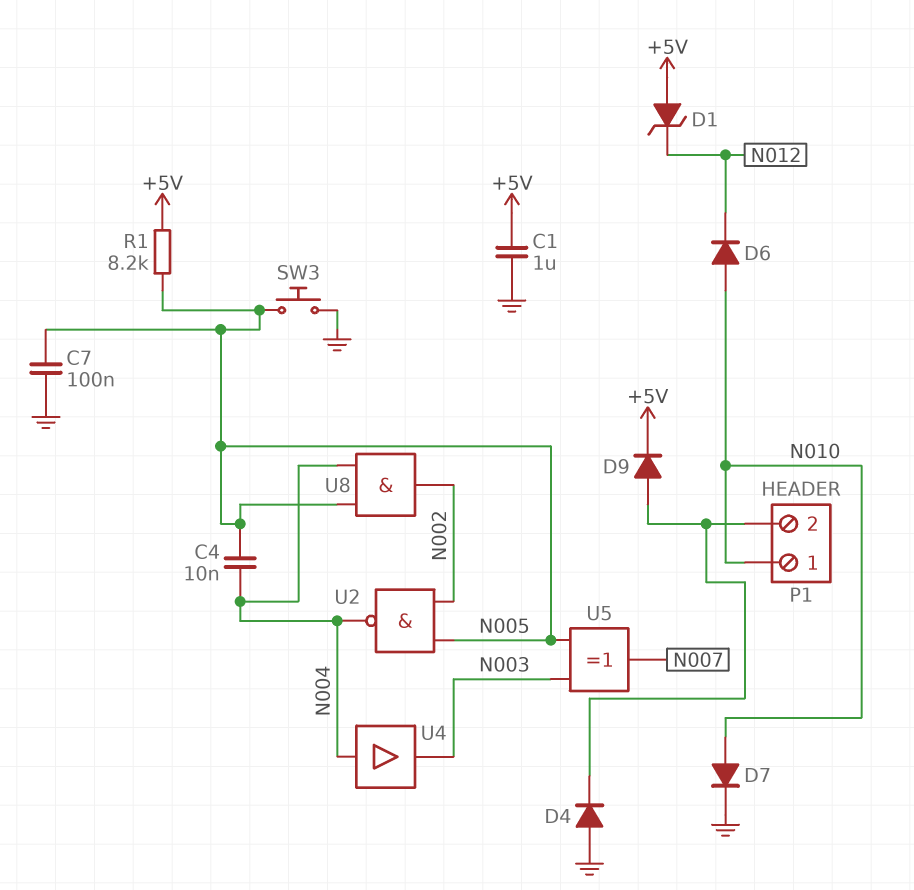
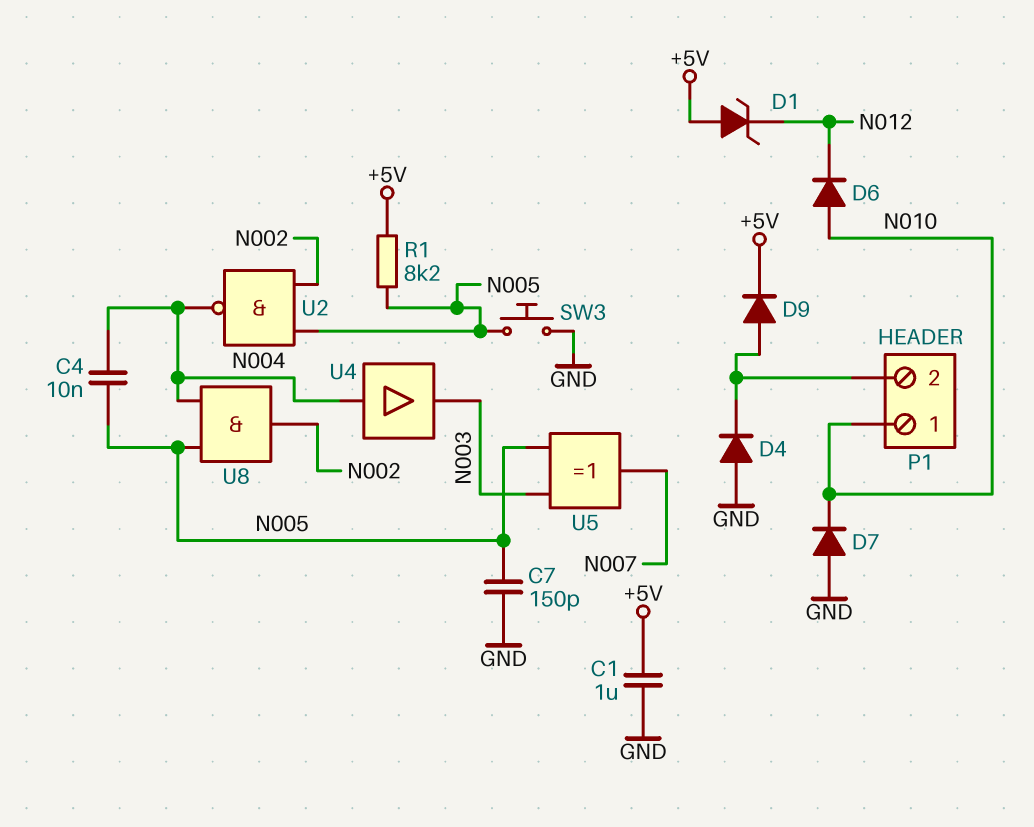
C7: 100nF (GND, N005) -> 150pF (GND, N005)
D7: diode (A N010, K GND) -> diode (A GND, K N010)

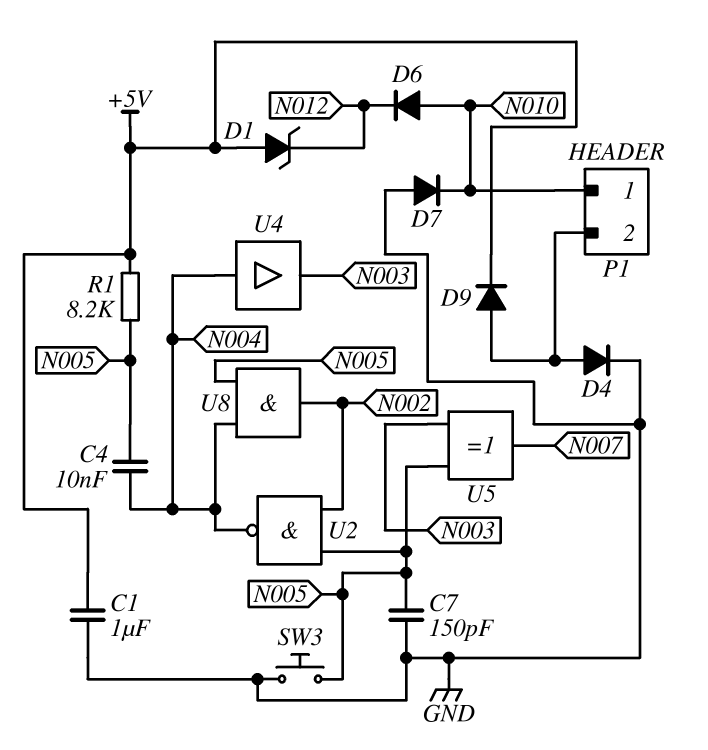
D4: diode (A GND, K P1/2) -> diode (A P1/2, K GND)

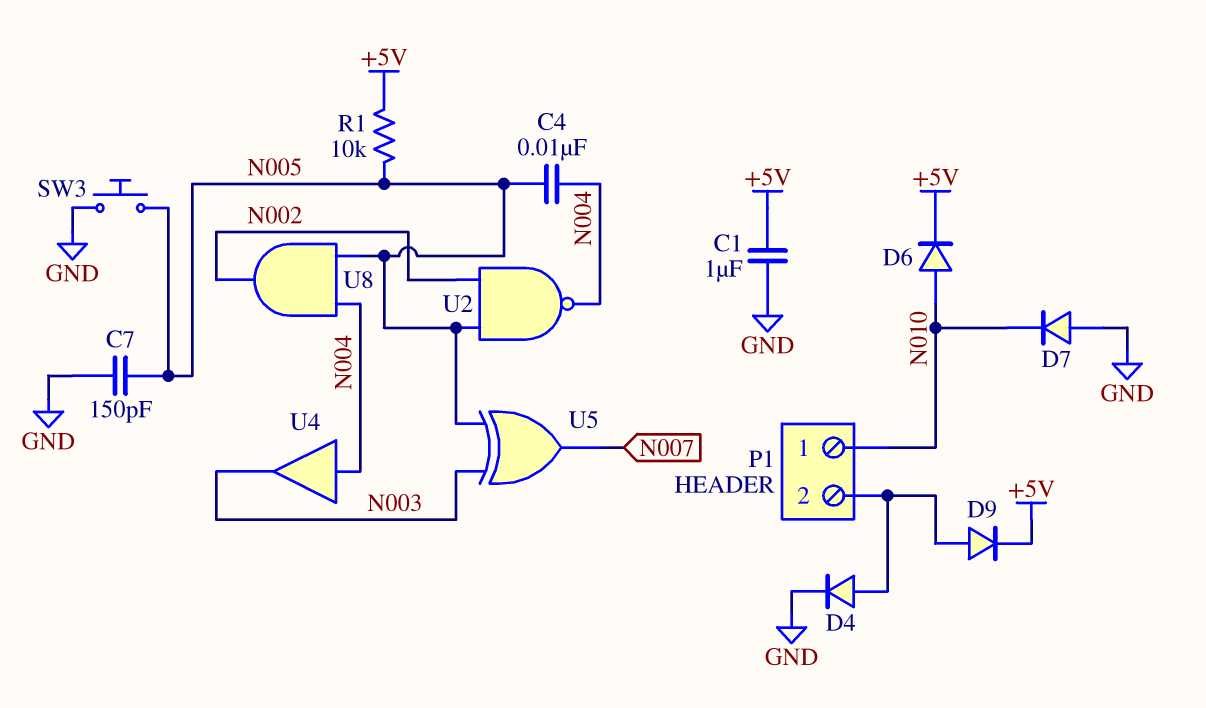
D1: zener (A +5V, K N012) -> none
D6: diode (A N010, K N012) -> diode (A N010, K +5V)
R1: 8.2k (+5V, N005) -> 10k (+5V, N005)

